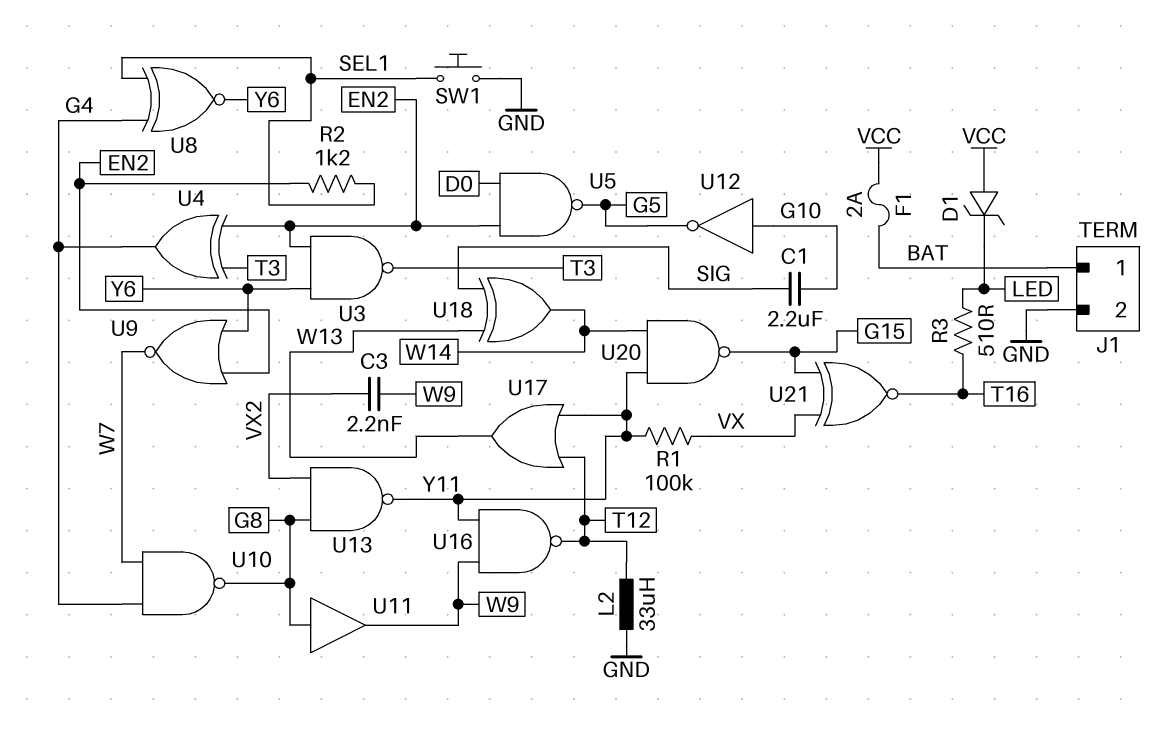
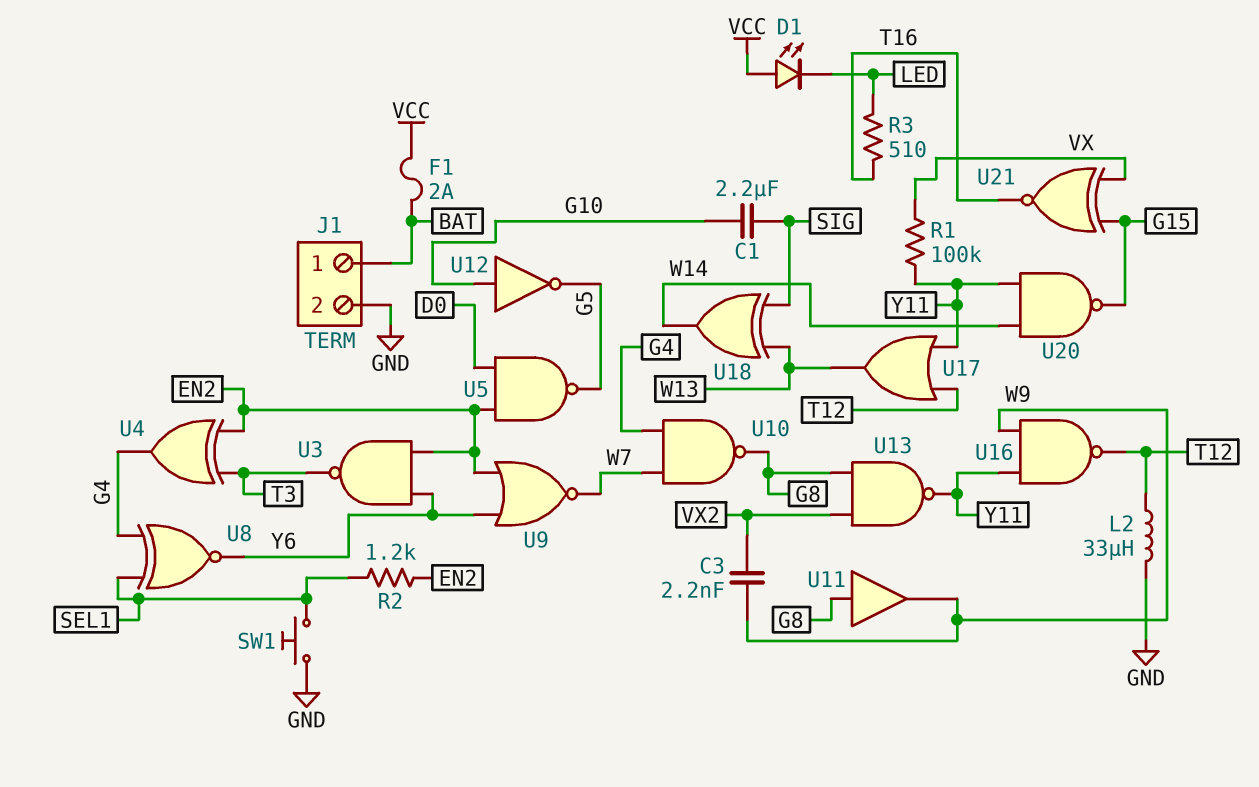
D1: zener (A VCC, K LED) -> LED (A VCC, K LED)

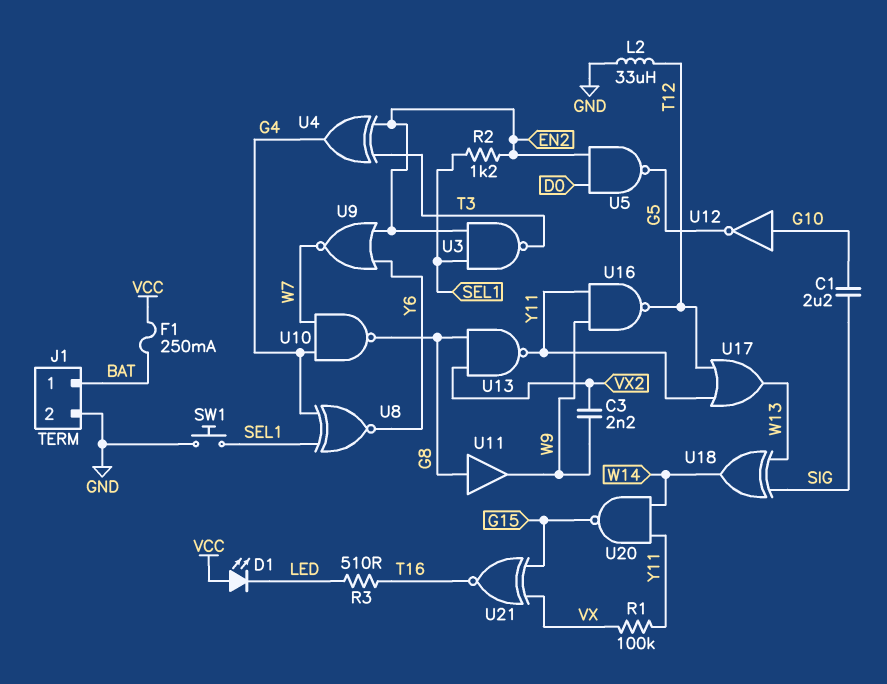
F1: 2A (BAT, VCC) -> 250mA (BAT, VCC)
U3: NAND (in EN2, in Y6, out T3) -> NAND (in EN2, in SEL1, out T3)

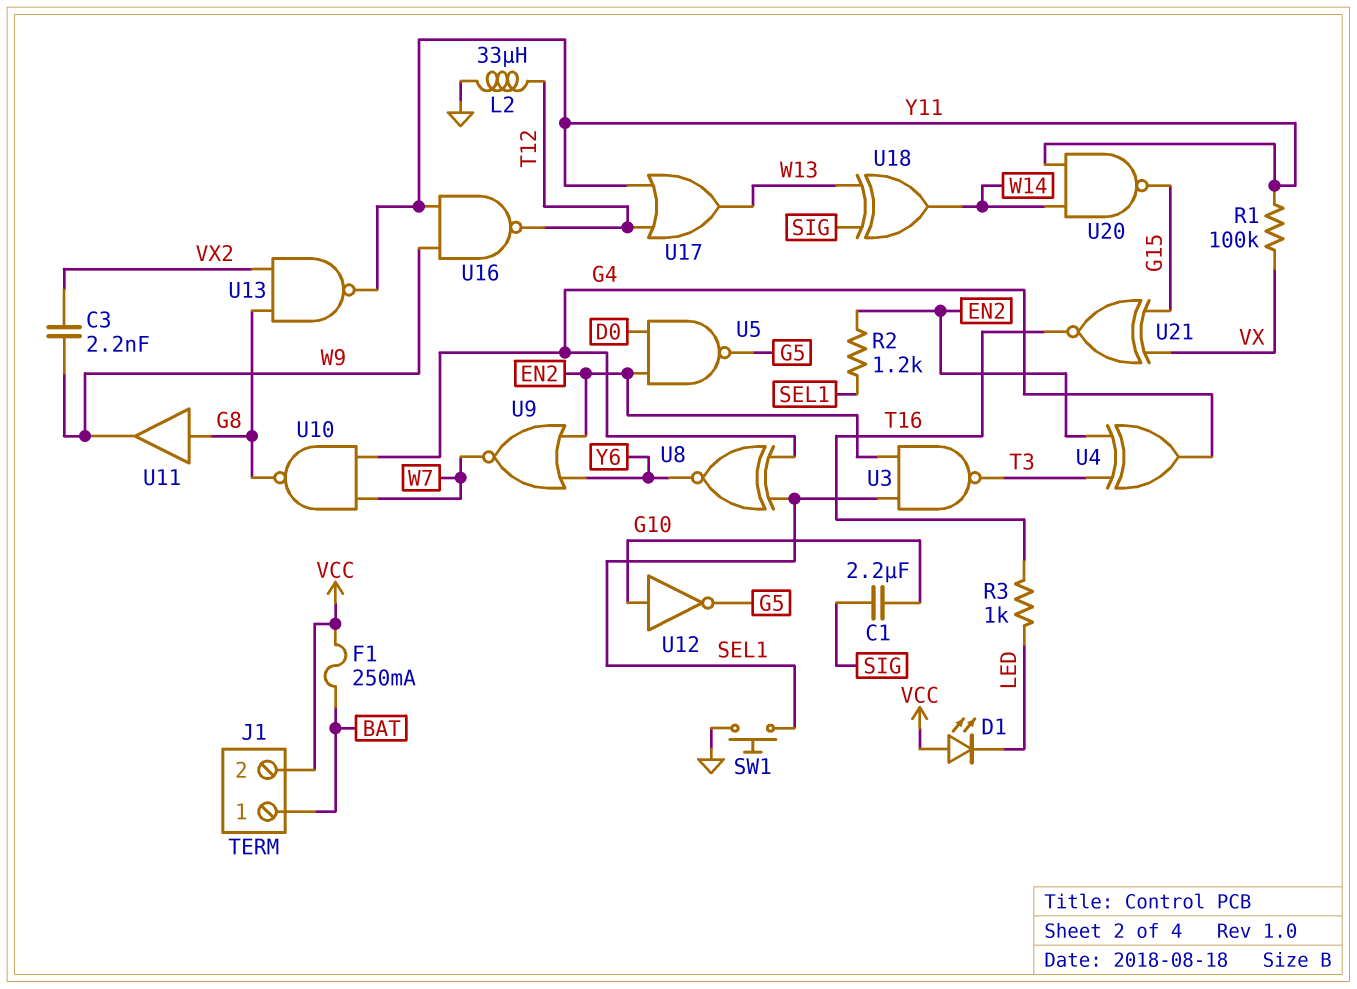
J1 pin 2: GND -> VCC
R3: 510 (LED, T16) -> 1k (LED, T16)

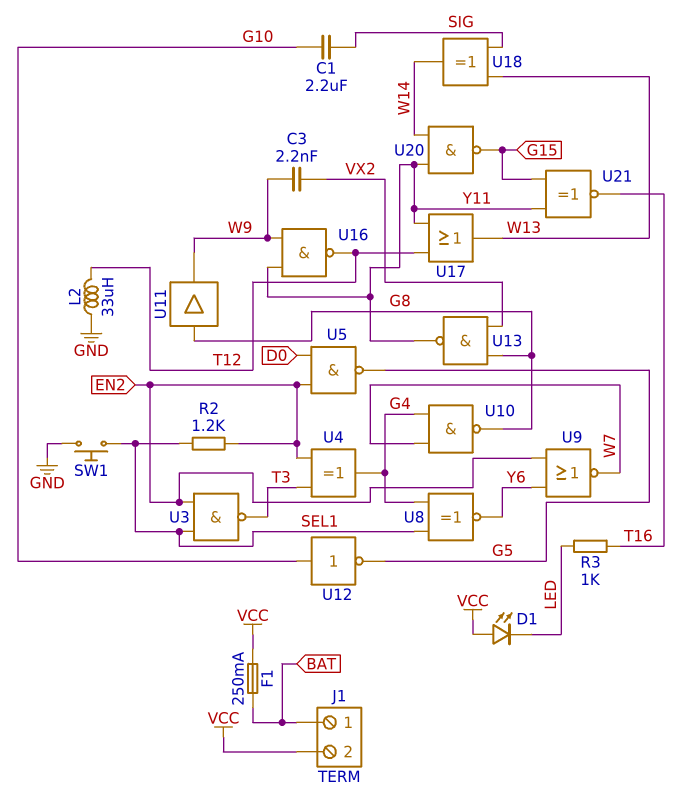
R1: 100k (VX, Y11) -> none
U21: XNOR (in G15, in VX, out T16) -> XNOR (in G15, in Y11, out T16)

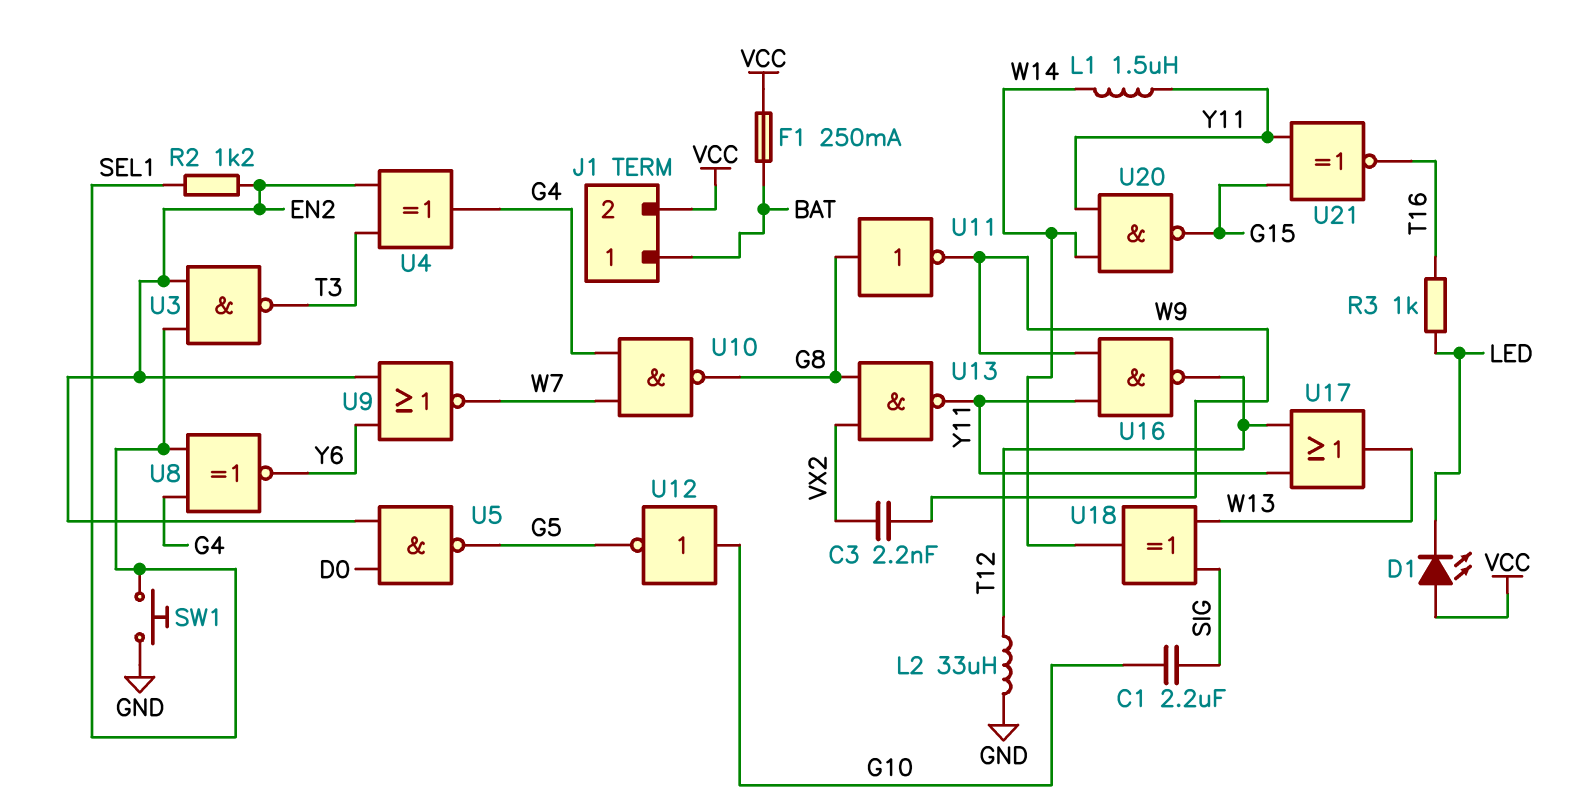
L1: none -> 1.5uH (W14, Y11)
U11: buffer (in G8, out W9) -> NOT (in G8, out W9)

